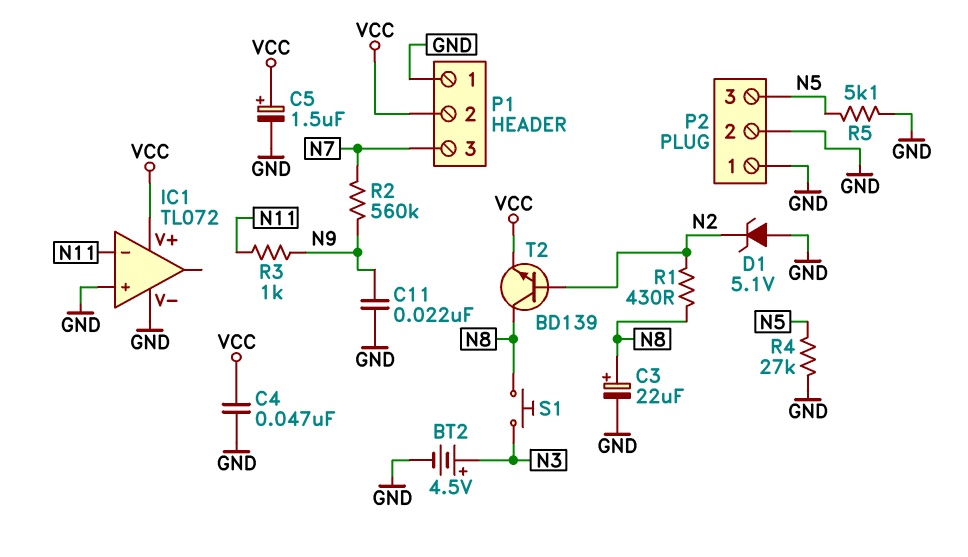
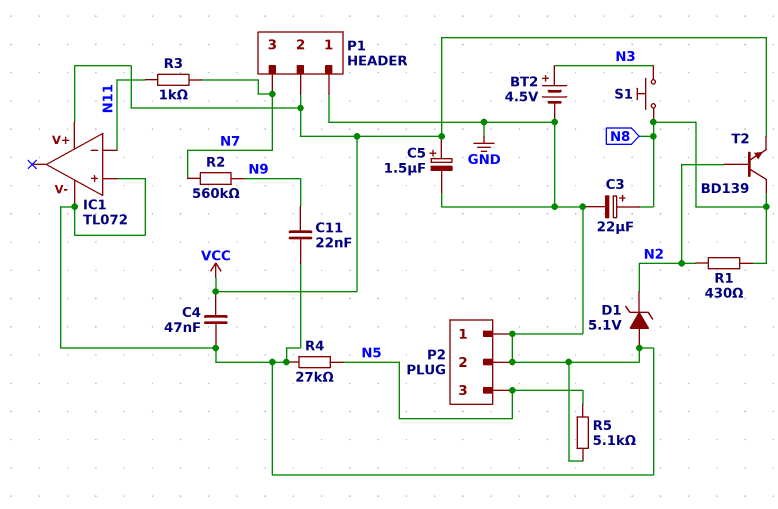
R3: 1k (N9, N11) -> 1k (N7, N11)

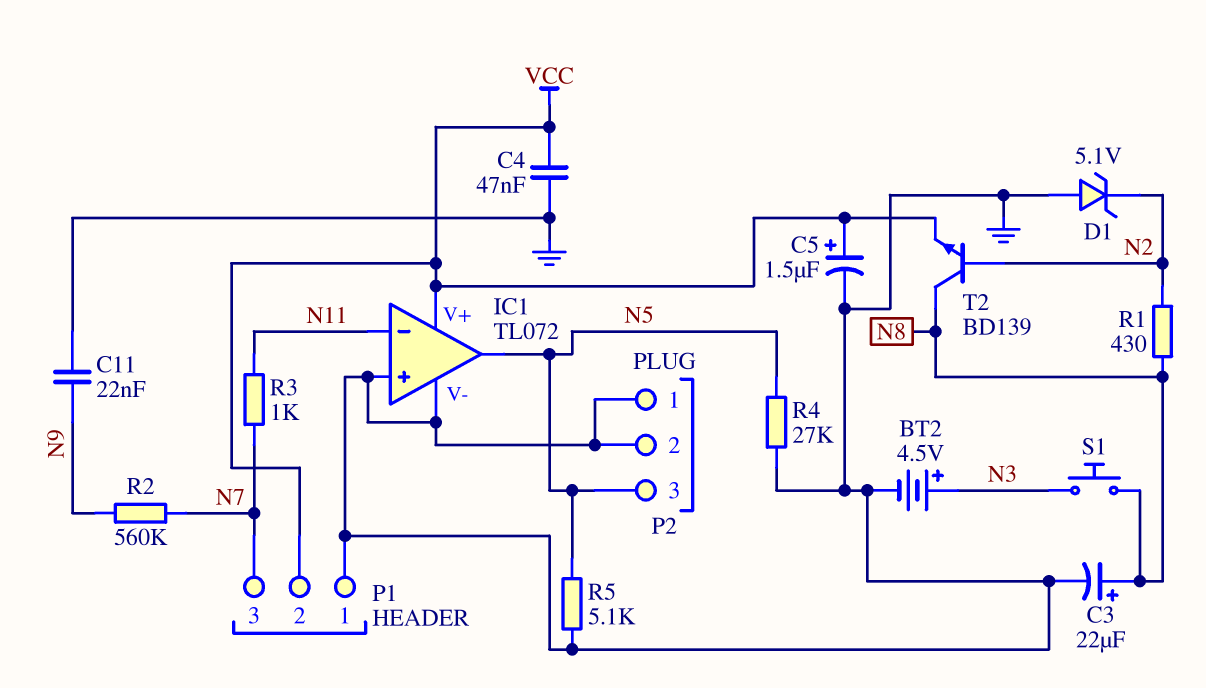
IC1 pin out: none -> N5

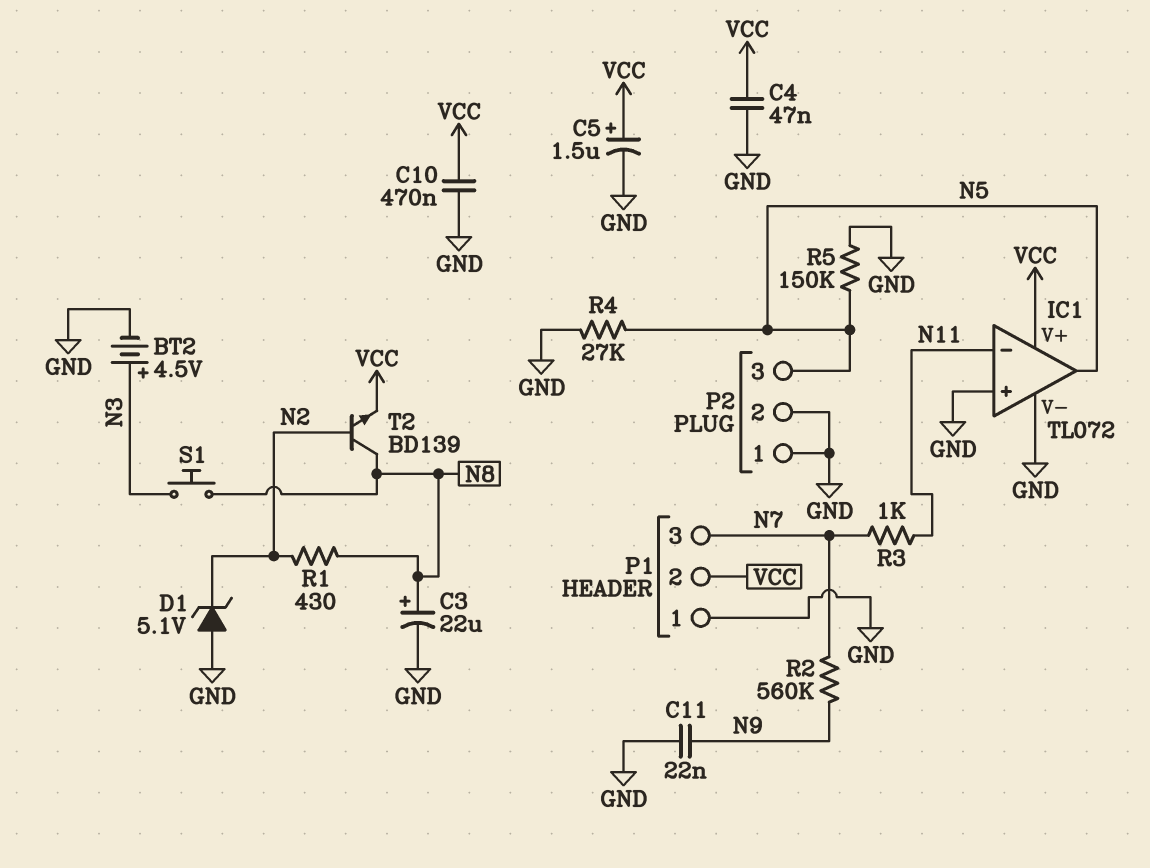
C10: none -> 470nF (GND, VCC)
R5: 5.1k (GND, N5) -> 150k (GND, N5)

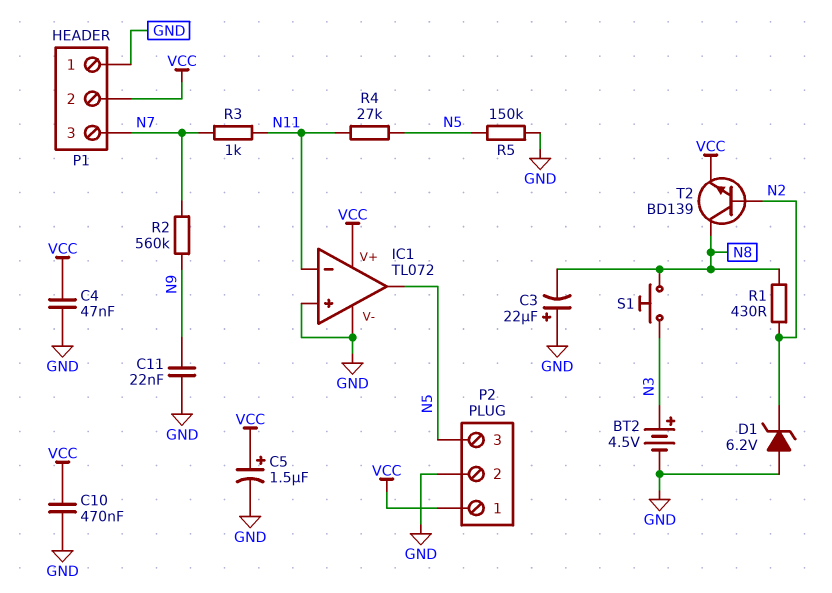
C3: 22uF (plus N8, minus GND) -> 22uF (plus GND, minus N8)
D1: zener 5.1V (A GND, K N2) -> zener 6.2V (A GND, K N2)
P2 pin 1: GND -> VCC
R4: 27k (GND, N5) -> 27k (N5, N11)

